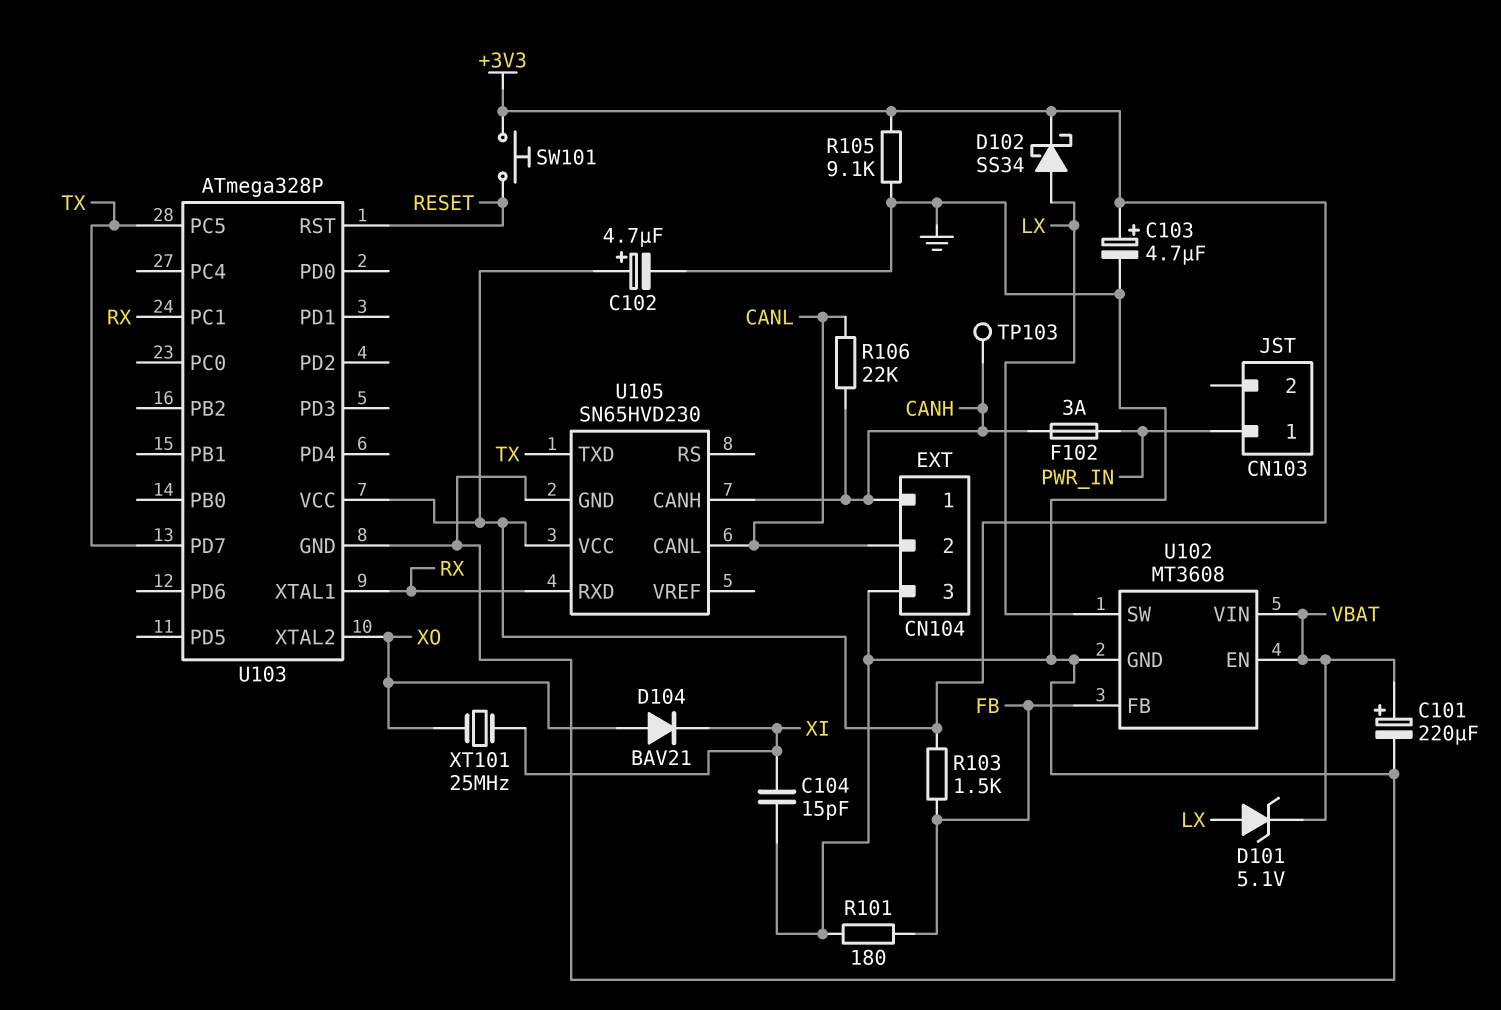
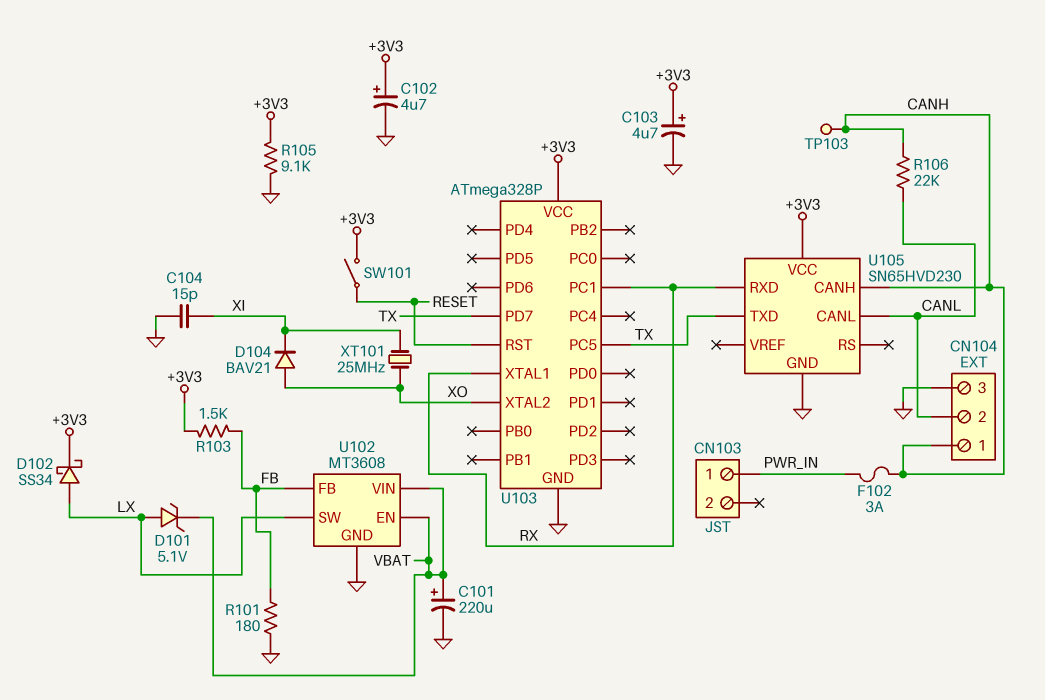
SW101: button (+3V3, RESET) -> switch (+3V3, RESET)

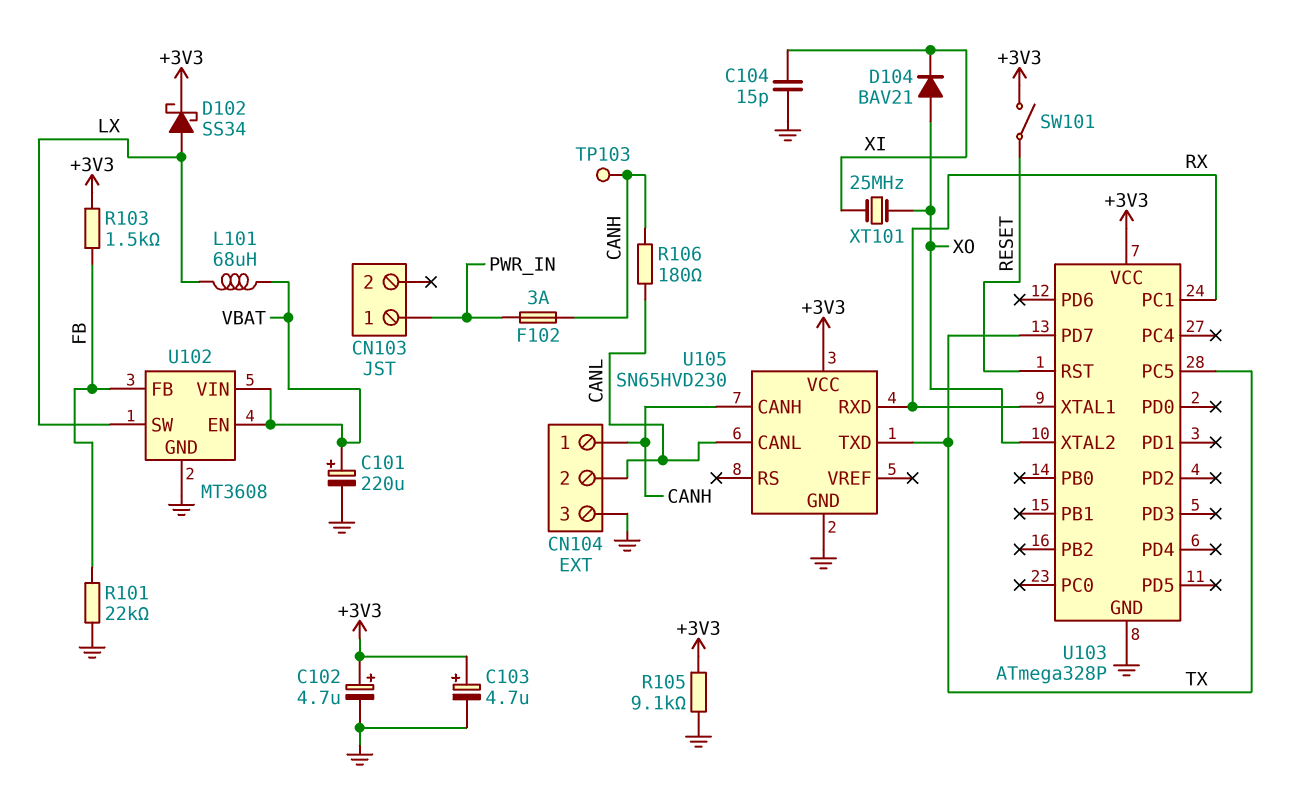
D101: zener 5.1V (A LX, K VBAT) -> none
L101: none -> 68uH (LX, VBAT)
R101: 180 (FB, GND) -> 22k (FB, GND)
R106: 22k (CANH, CANL) -> 180 (CANH, CANL)

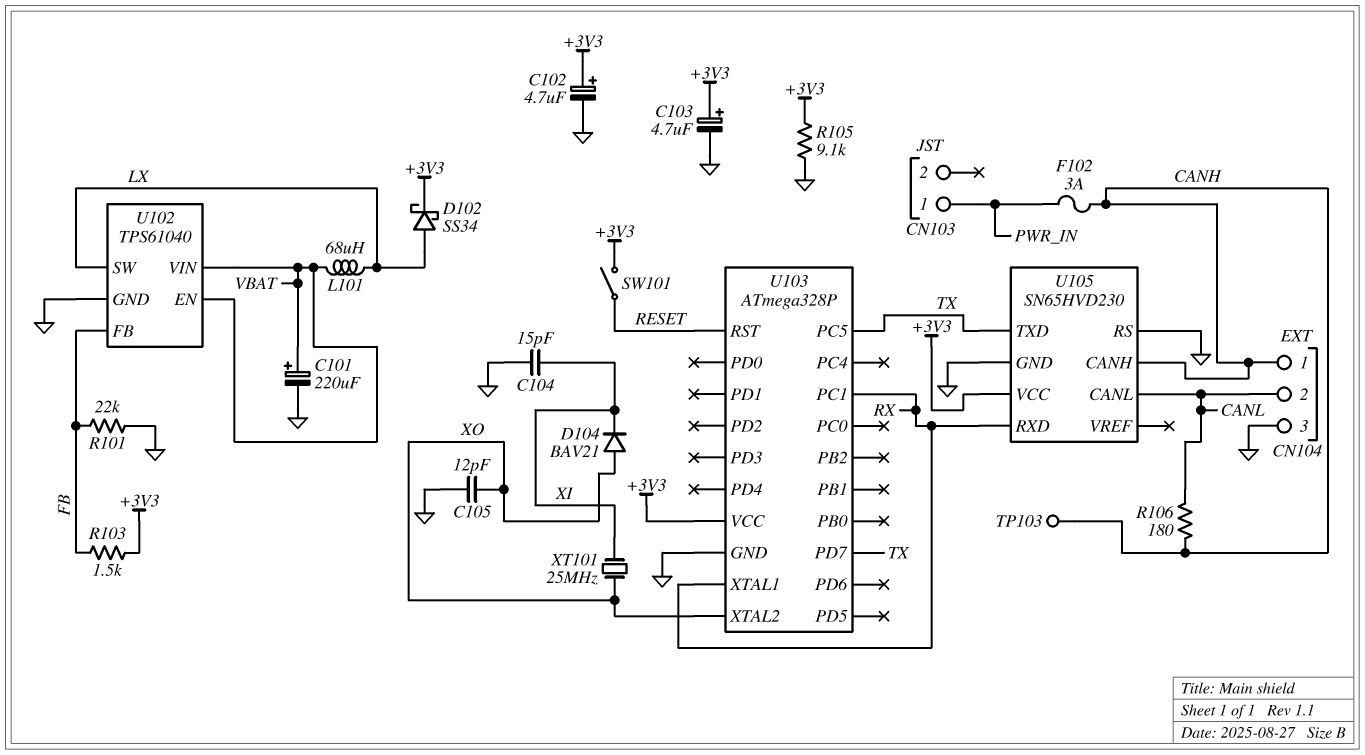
C105: none -> 12pF (GND, XO)
U102: MT3608 -> TPS61040
U105 pin RS: none -> GND

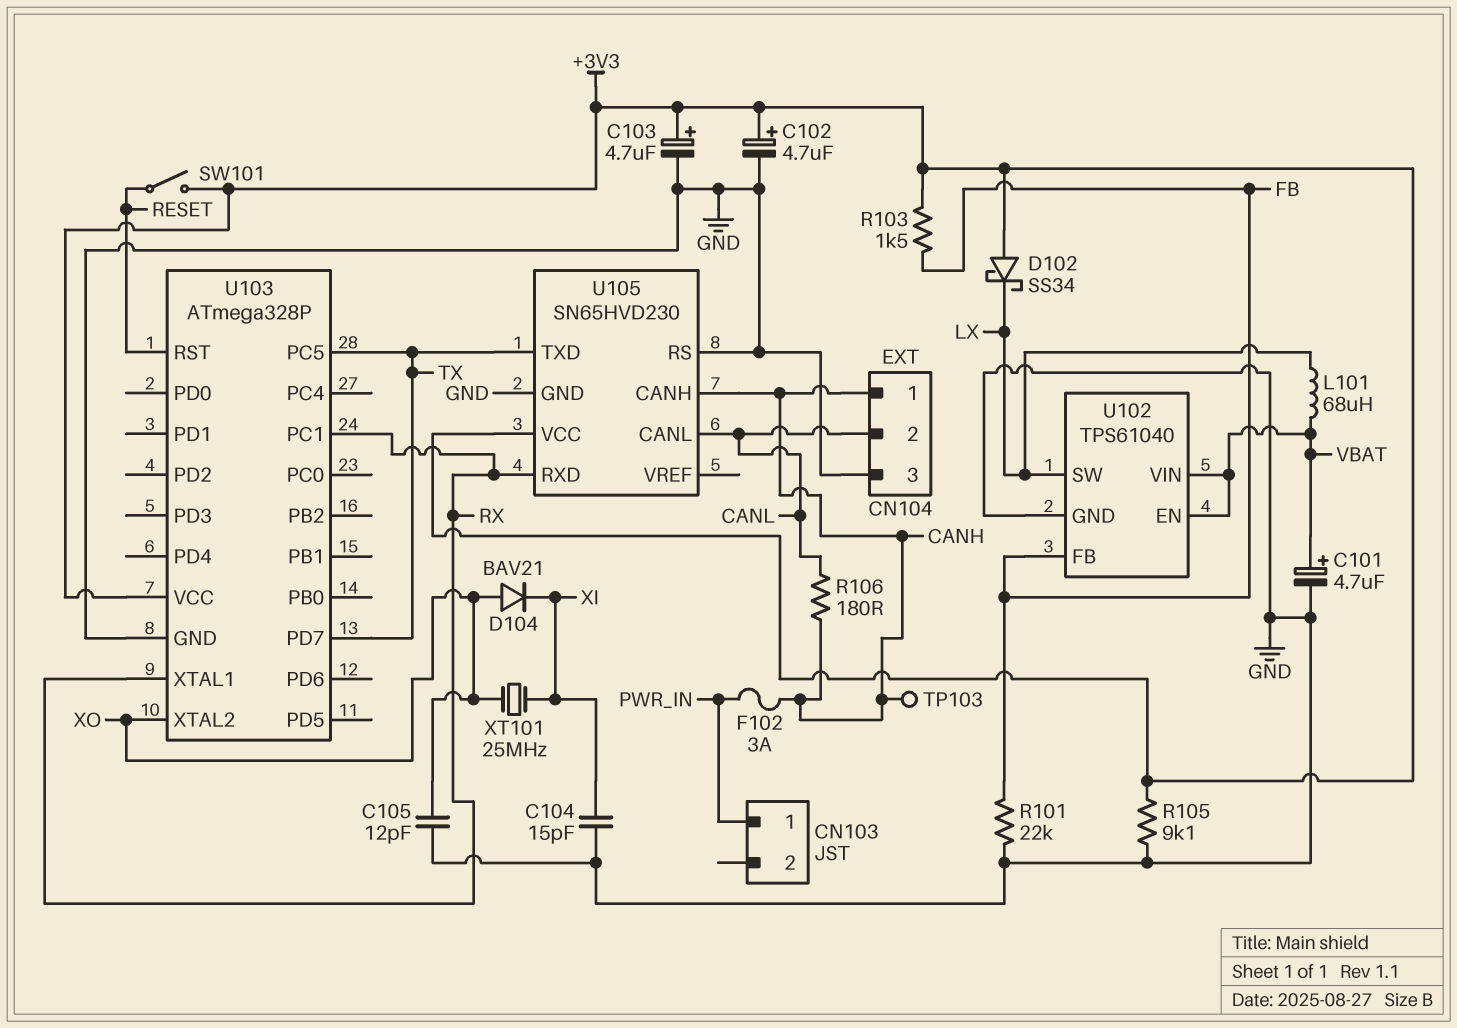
C101: 220uF (plus VBAT, minus GND) -> 4.7uF (plus VBAT, minus GND)
D102: schottky SS34 (A LX, K +3V3) -> schottky SS34 (A +3V3, K LX)

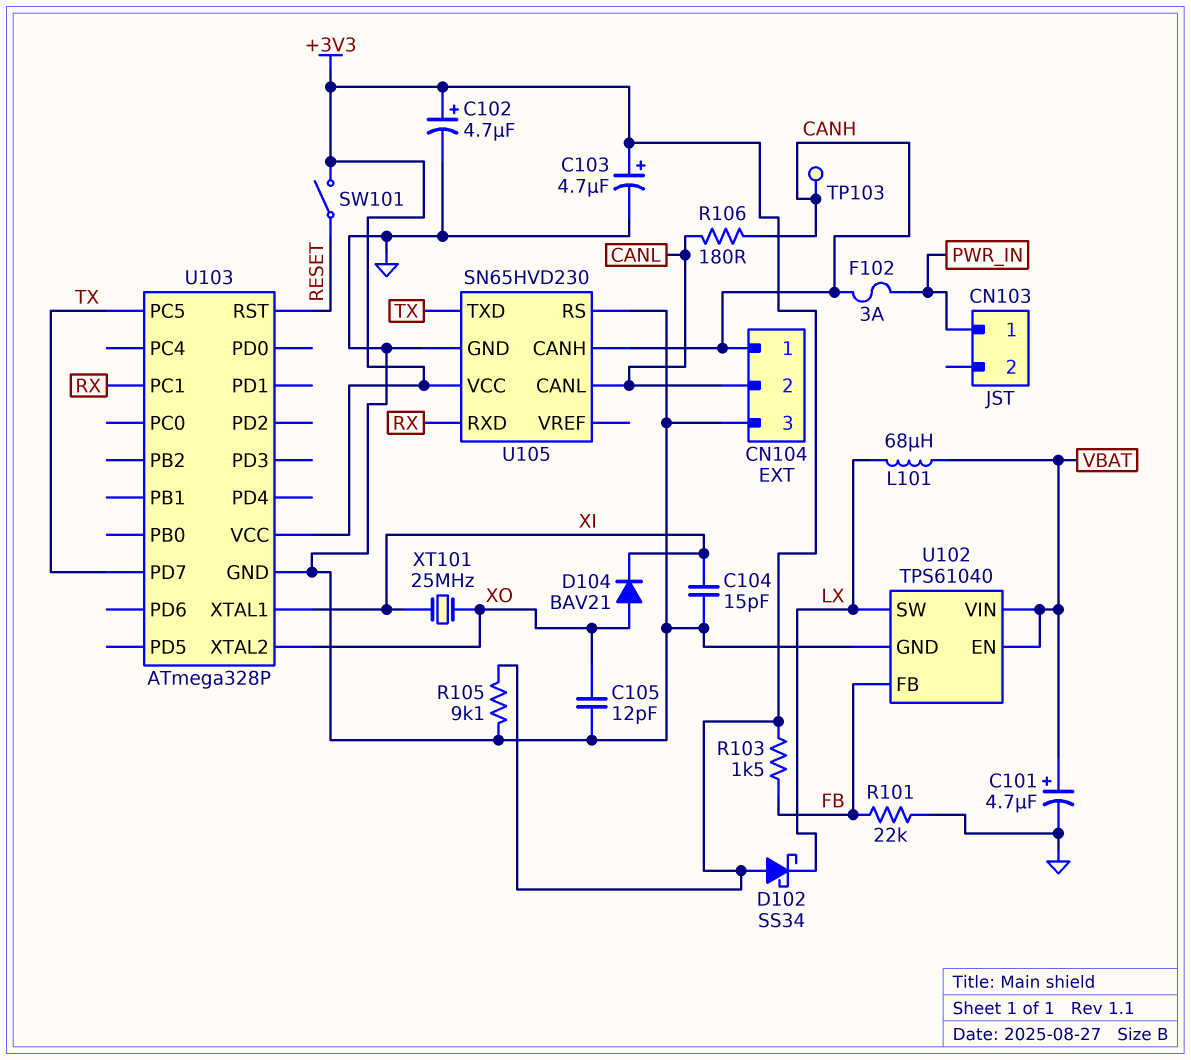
U103 pin XTAL1: RX -> XI

